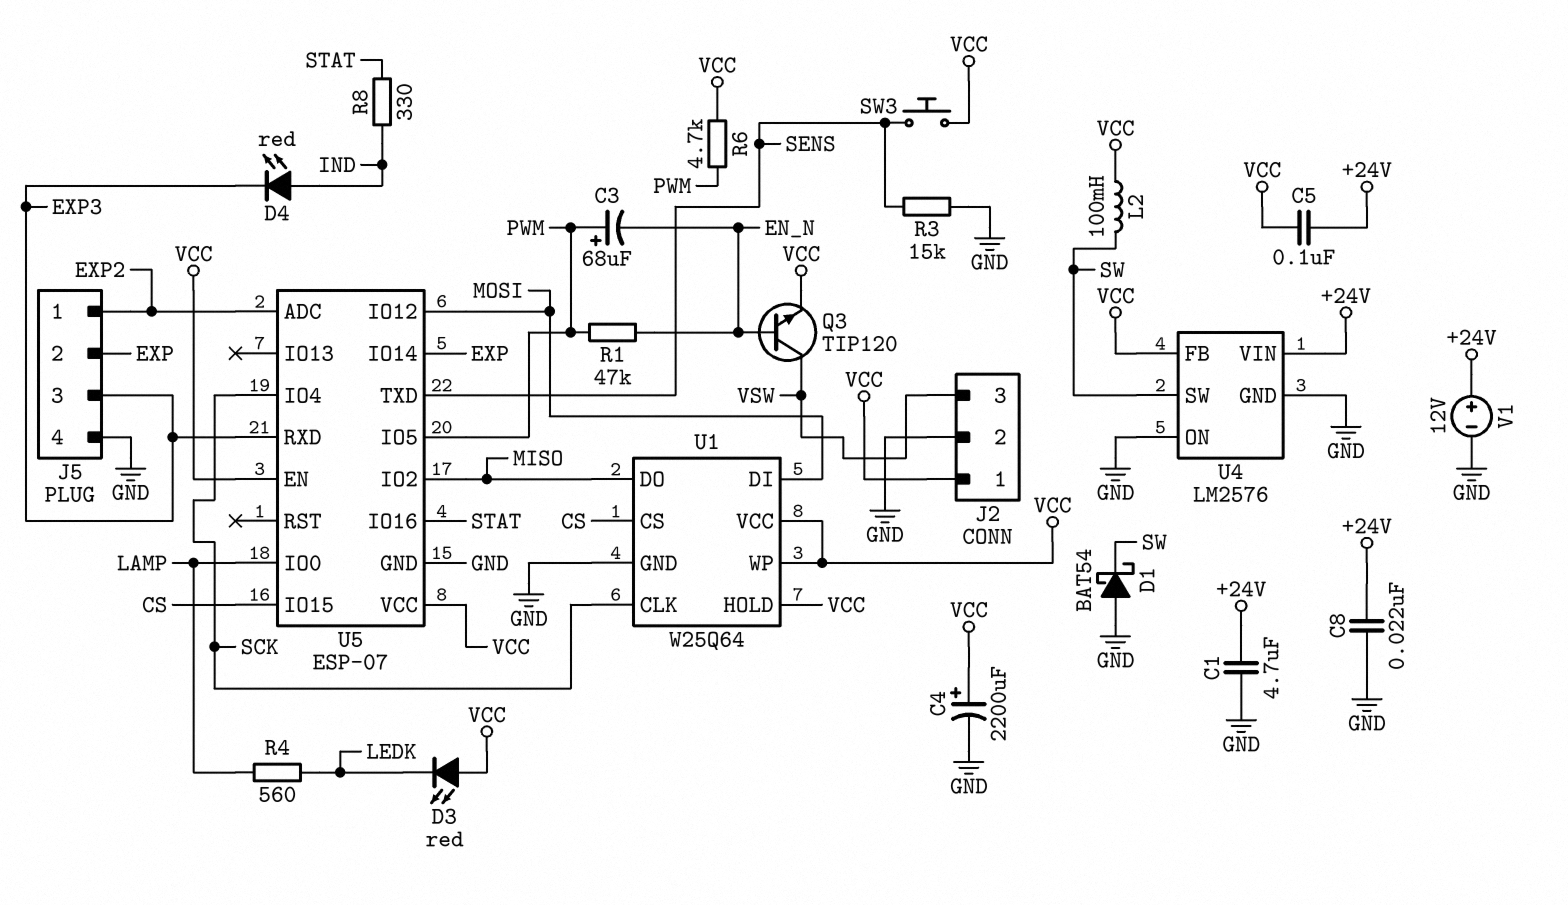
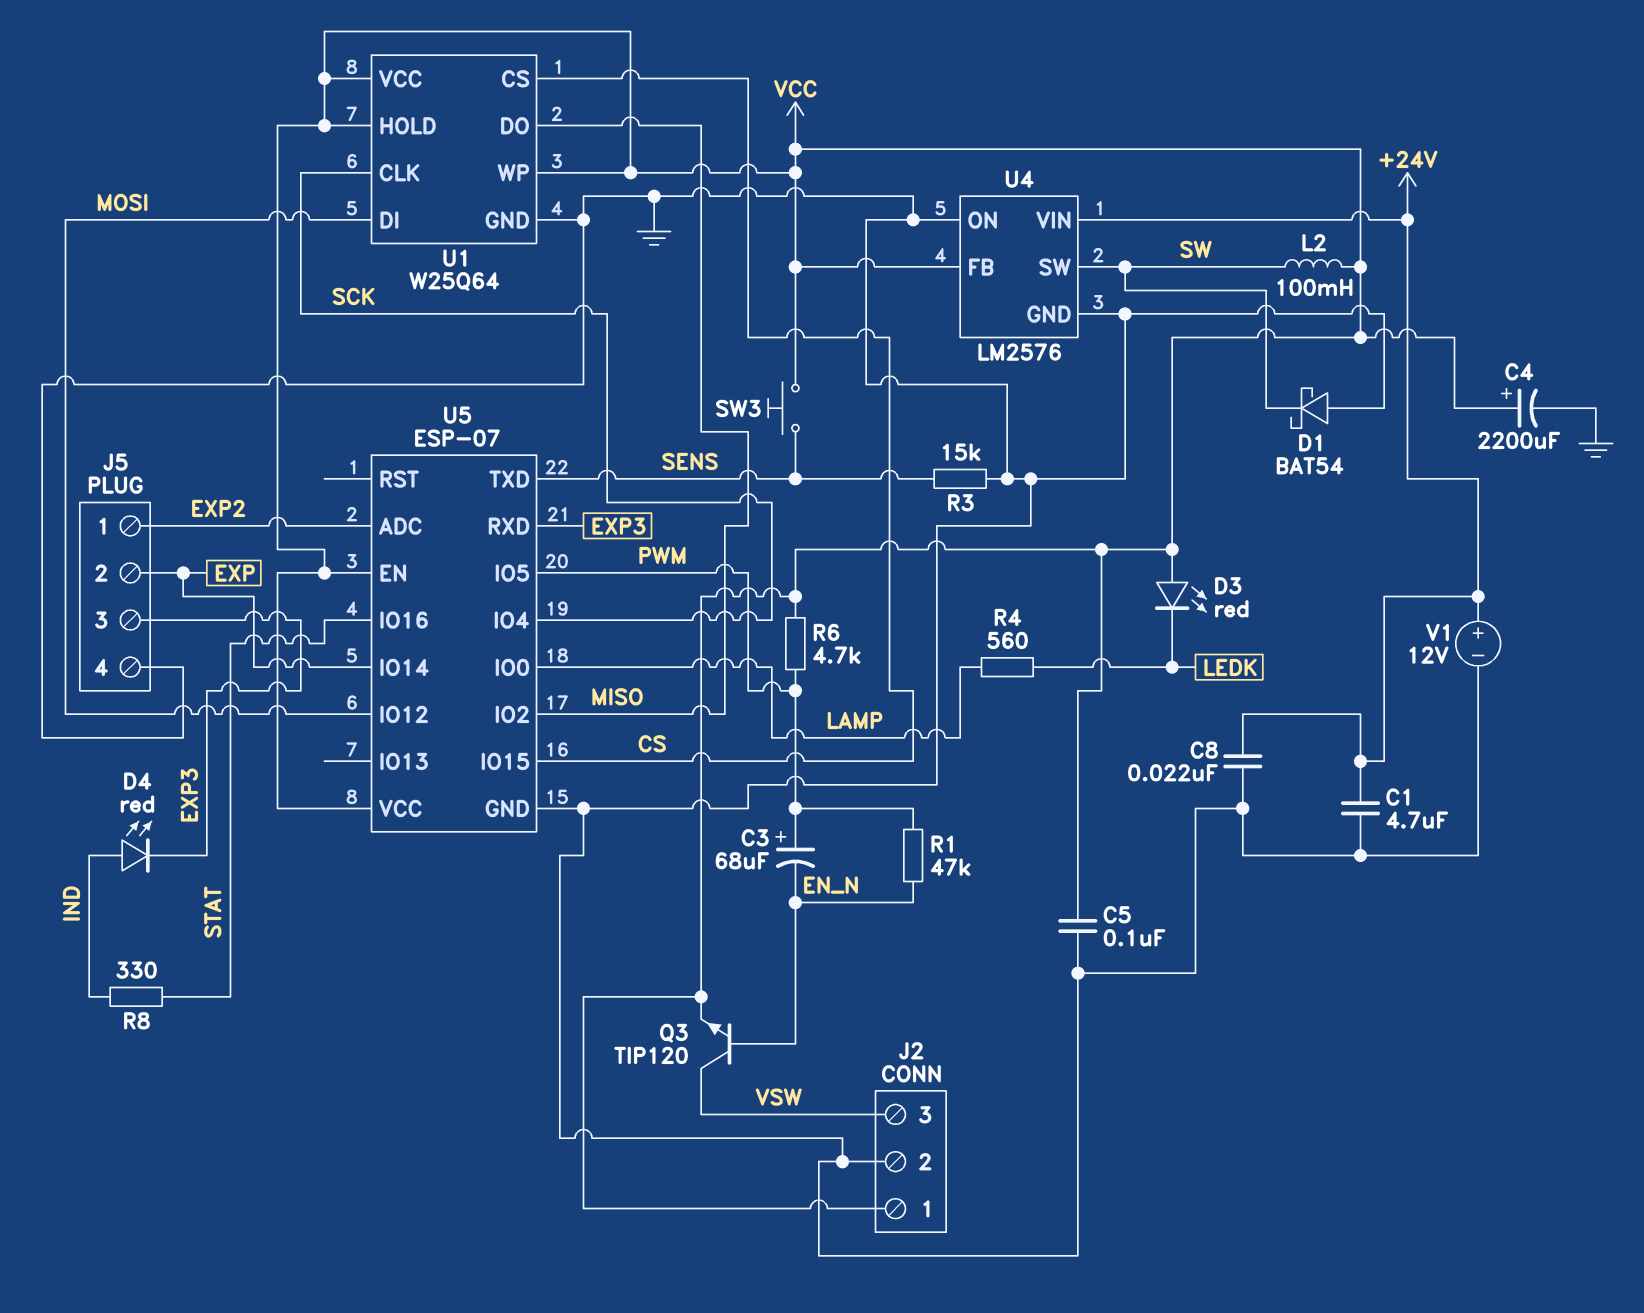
C5: 100nF (+24V, VCC) -> 100nF (GND, VCC)

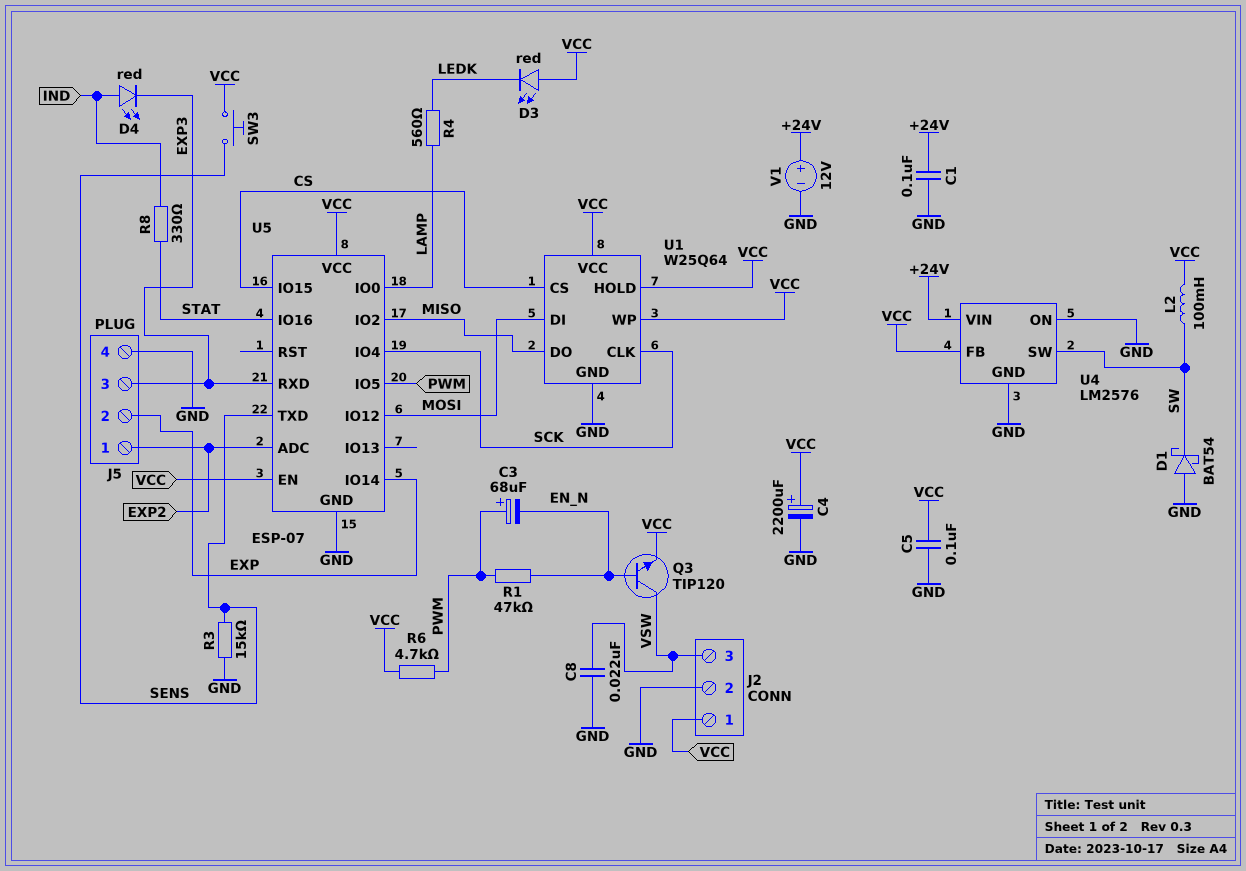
C1: 4.7uF (+24V, GND) -> 100nF (+24V, GND)
C8: 22nF (+24V, GND) -> 22nF (GND, VSW)

